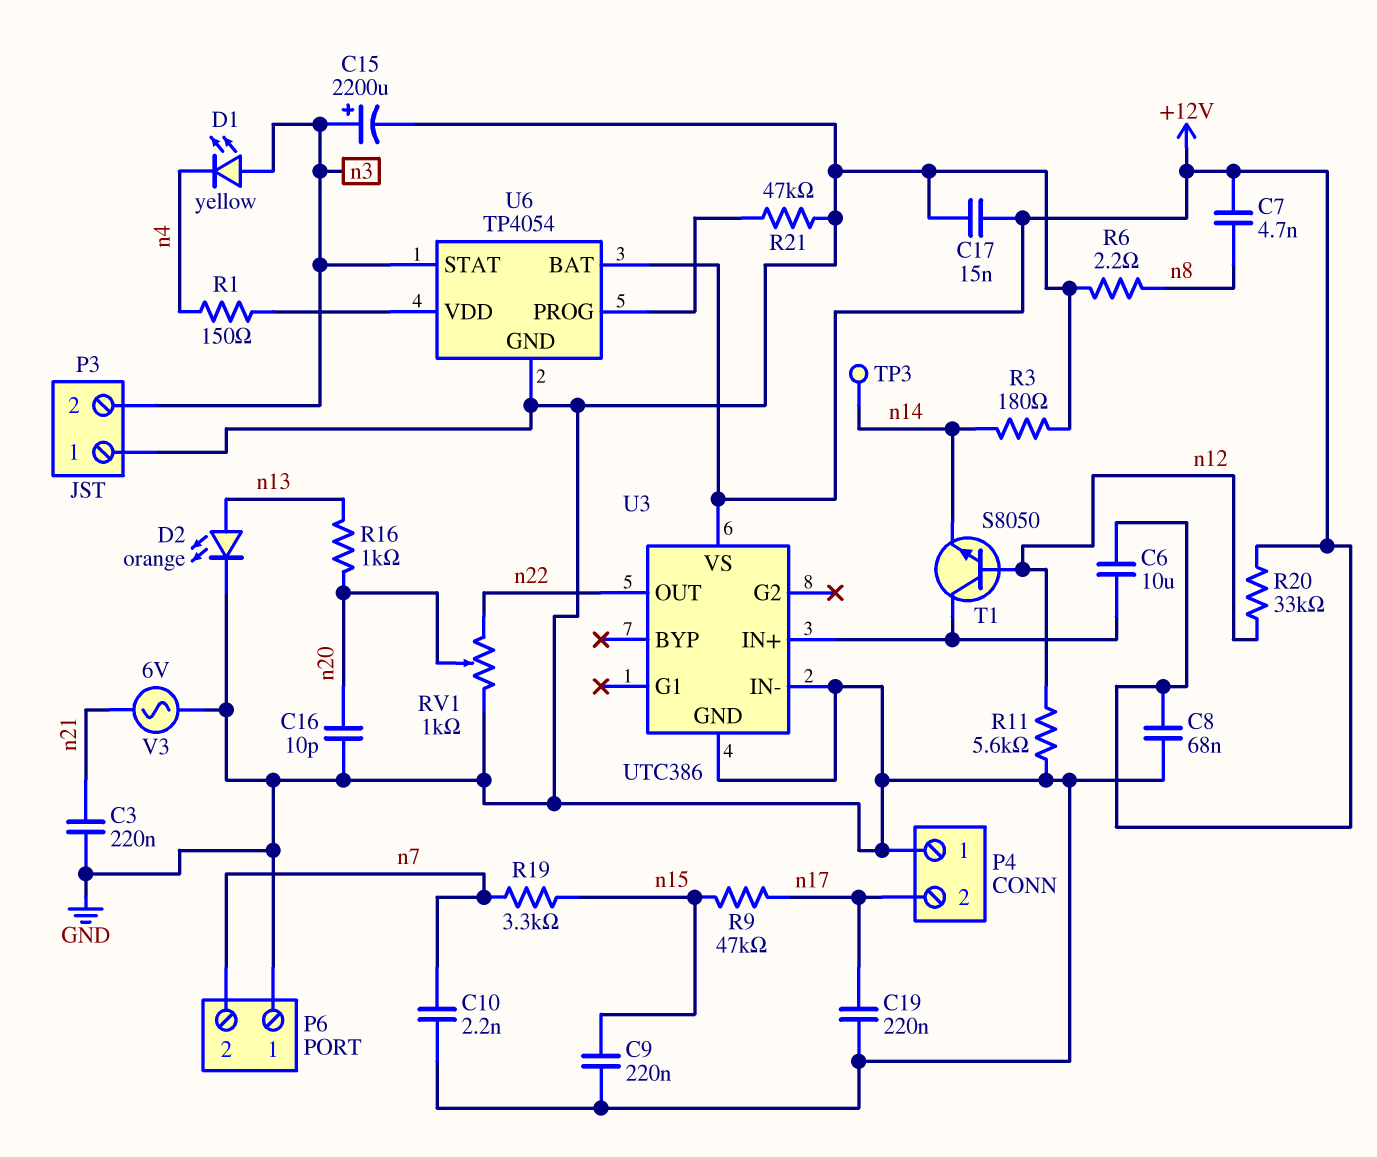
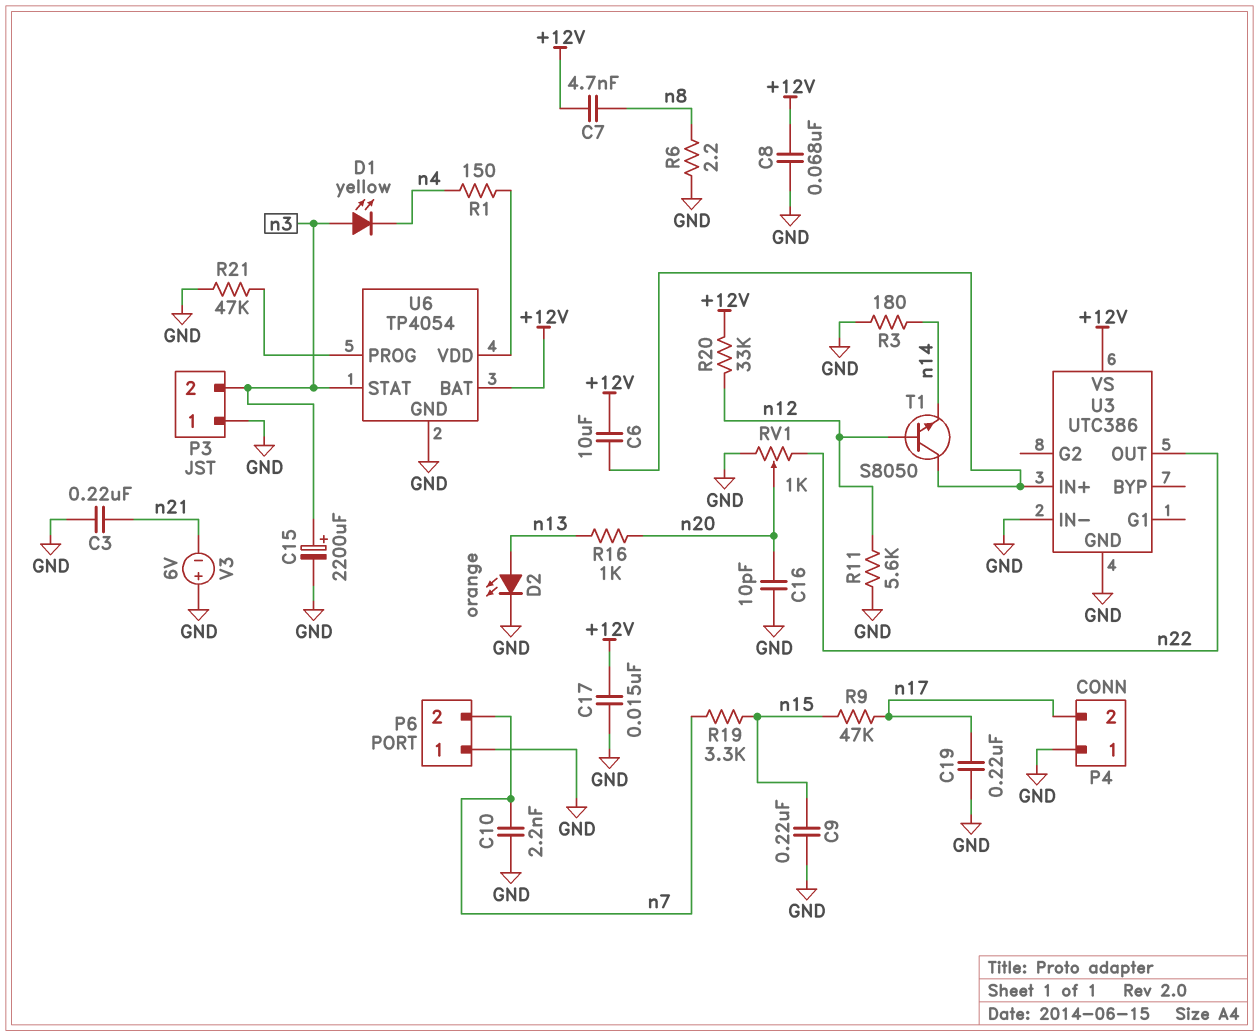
TP3: test point (n14) -> none
V3: AC 6V (GND, n21) -> 6V (plus GND, minus n21)

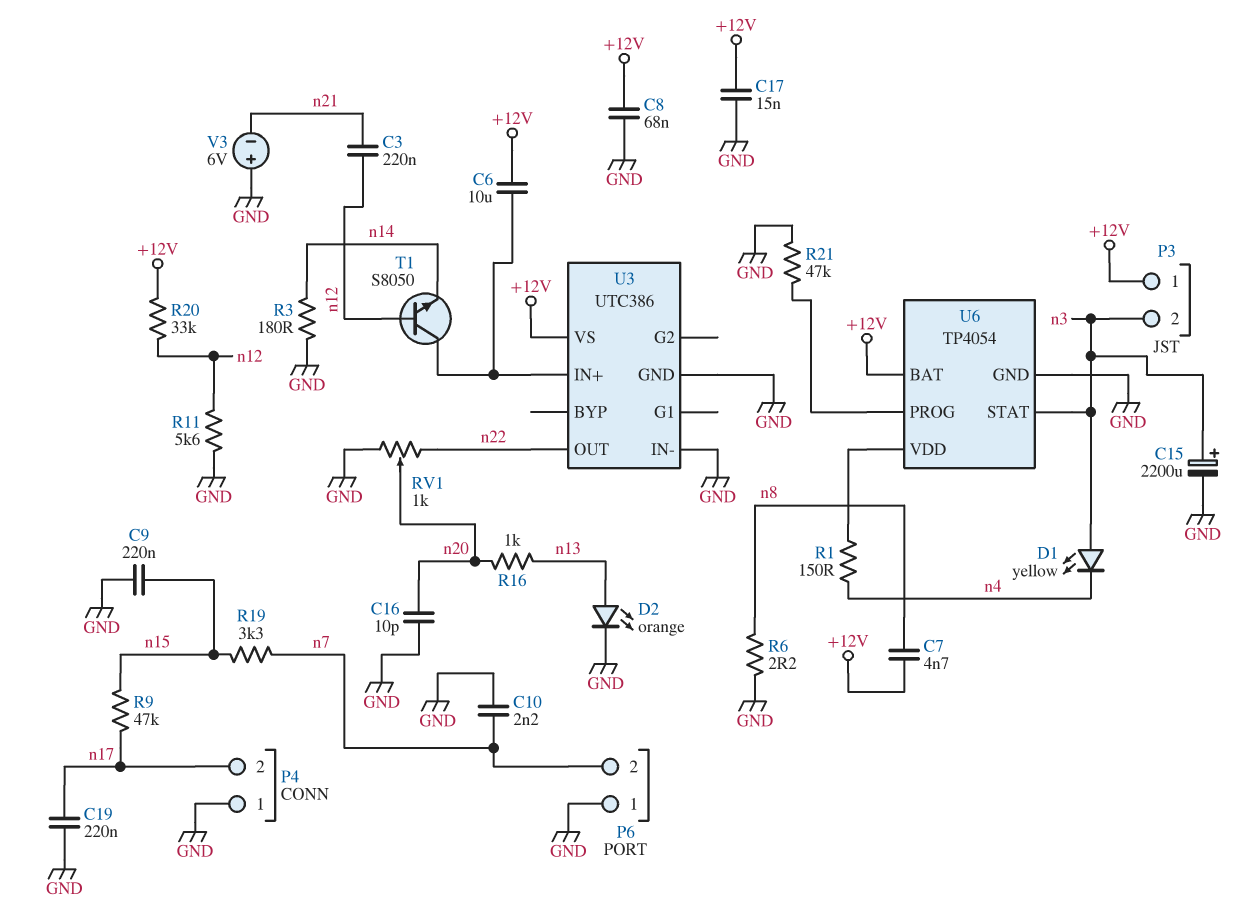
C3: 220nF (GND, n21) -> 220nF (n12, n21)
P3 pin 1: GND -> +12V

